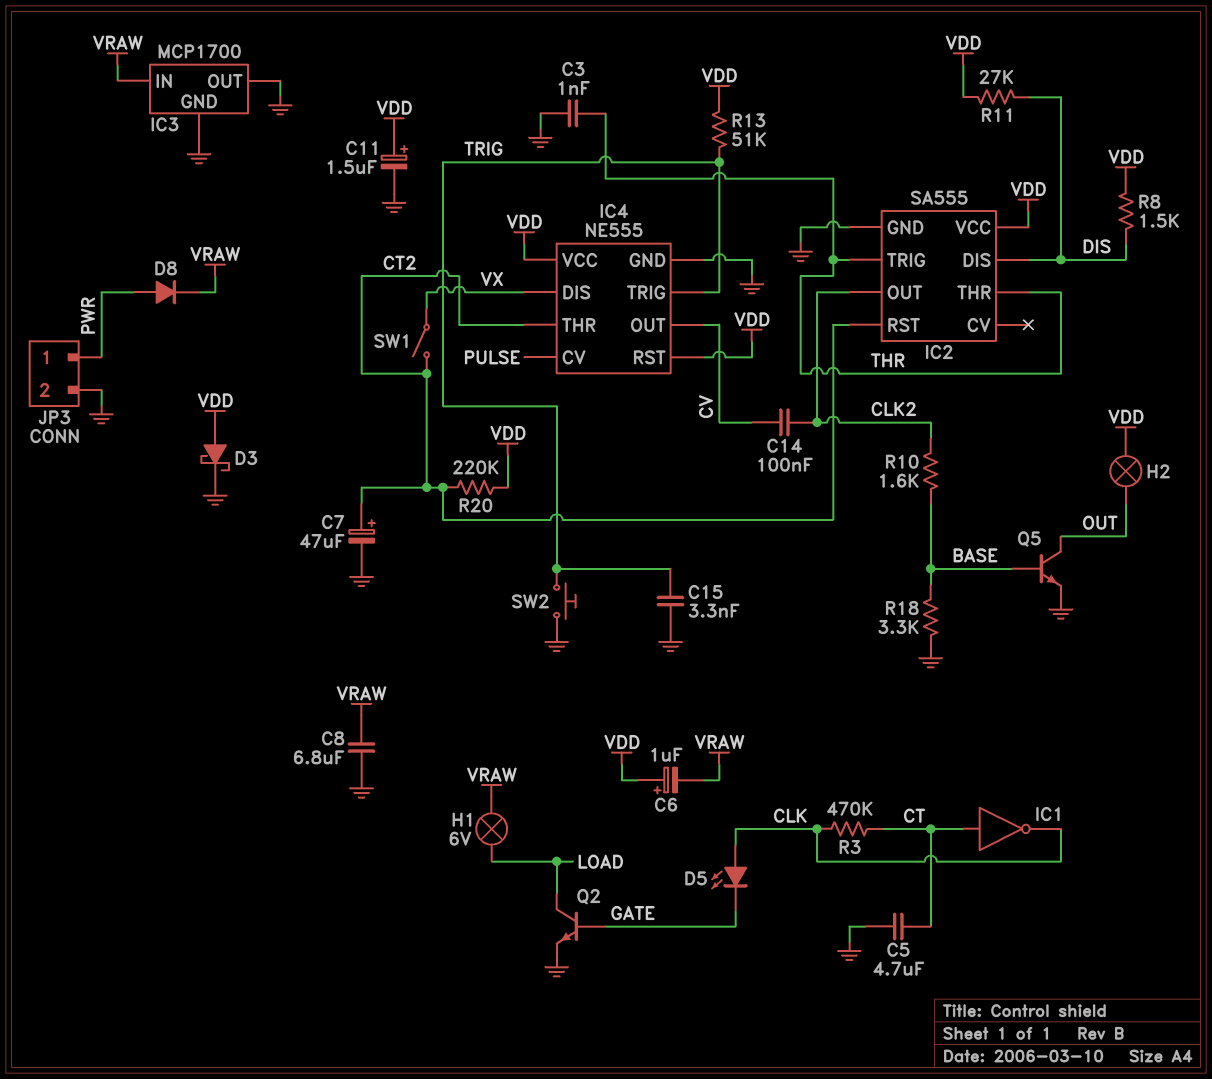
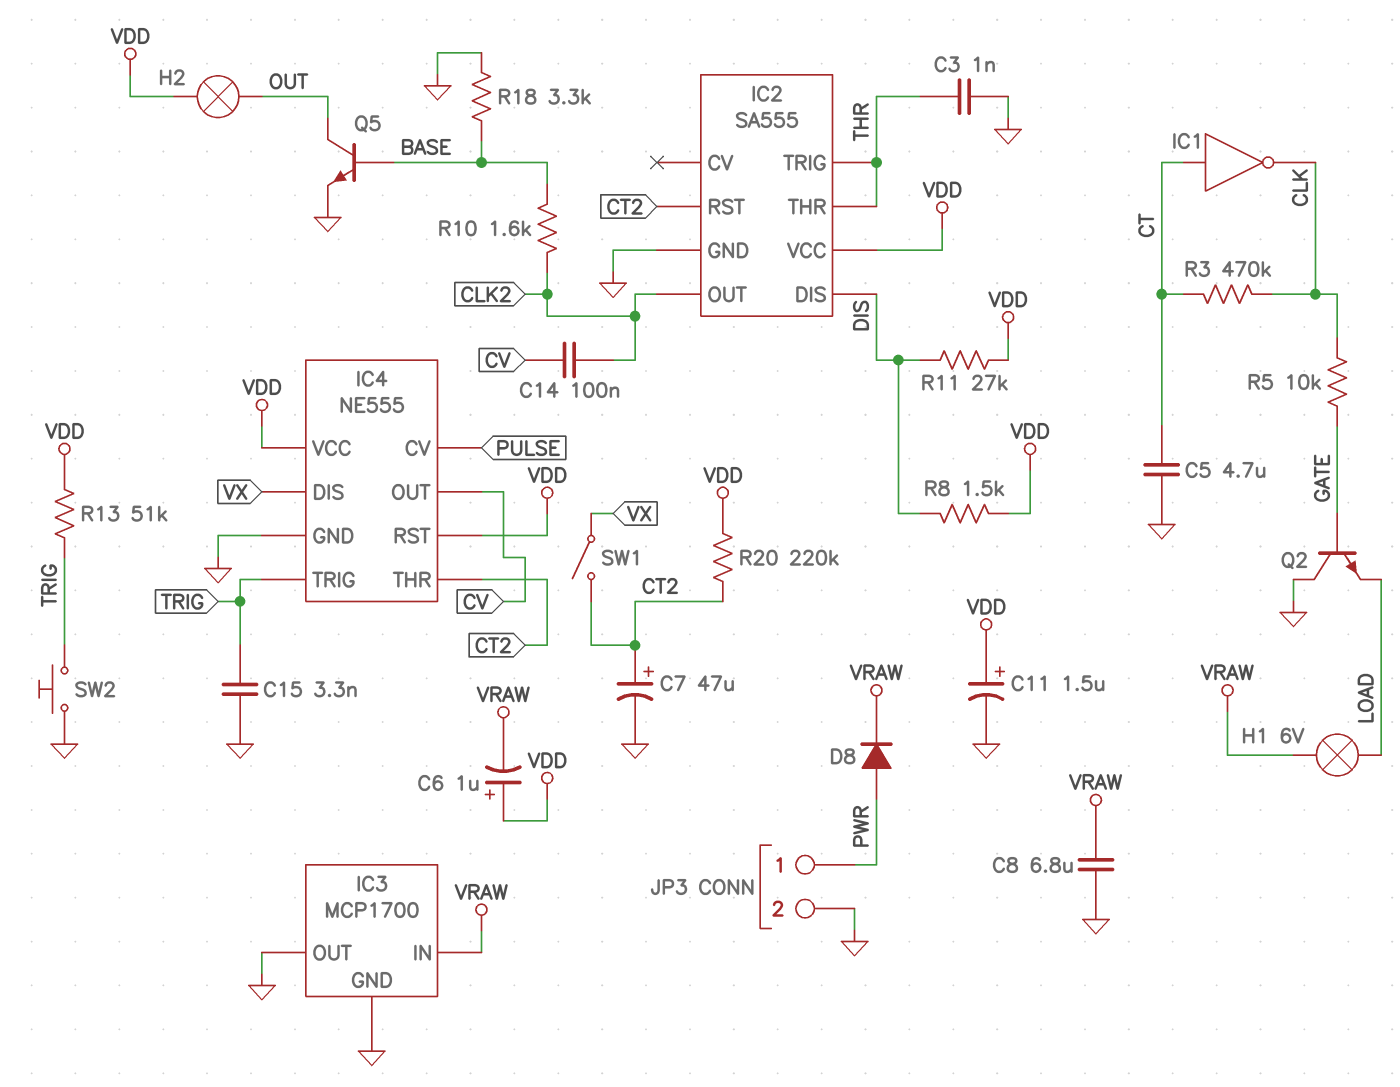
D3: schottky (A VDD, K GND) -> none
D5: LED (A CLK, K GATE) -> none
Q2: NPN (B GATE, C LOAD, E GND) -> NPN (B GATE, C GND, E LOAD)
R5: none -> 10k (CLK, GATE)

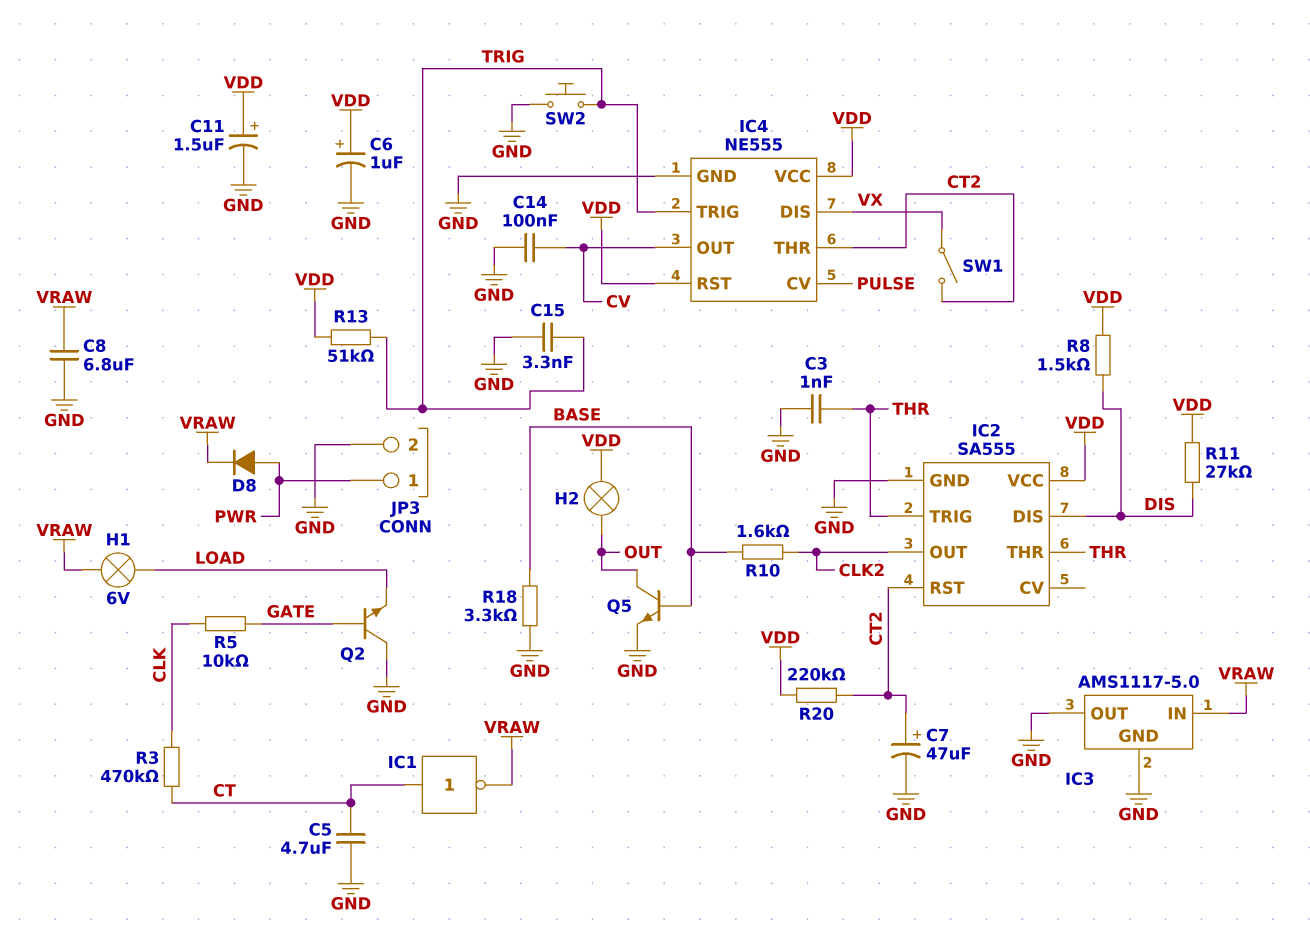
C6: 1uF (plus VDD, minus VRAW) -> 1uF (plus VDD, minus GND)
C14: 100nF (CLK2, CV) -> 100nF (CV, GND)
IC1: NOT (in CT, out CLK) -> NOT (in CT, out VRAW)
IC3: MCP1700 -> AMS1117-5.0

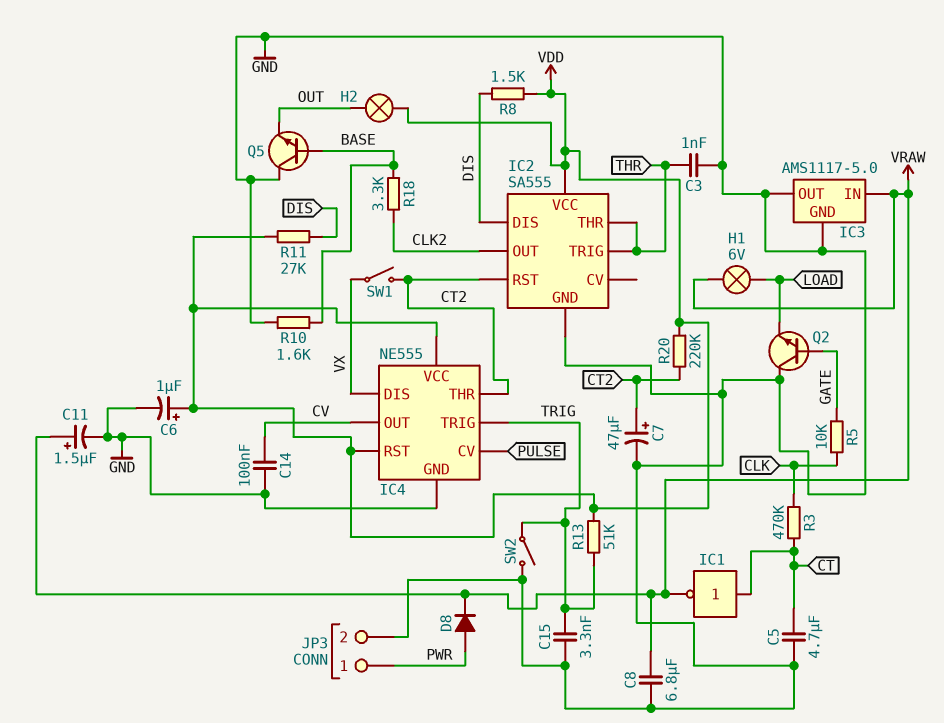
C11: 1.5uF (plus VDD, minus GND) -> 1.5uF (plus VRAW, minus GND)
Q5: NPN (B BASE, C OUT, E GND) -> NPN (B BASE, C GND, E OUT)
R10: 1.6k (BASE, CLK2) -> 1.6k (BASE, GND)
R18: 3.3k (BASE, GND) -> 3.3k (BASE, CLK2)
SW2: button (GND, TRIG) -> switch (GND, TRIG)

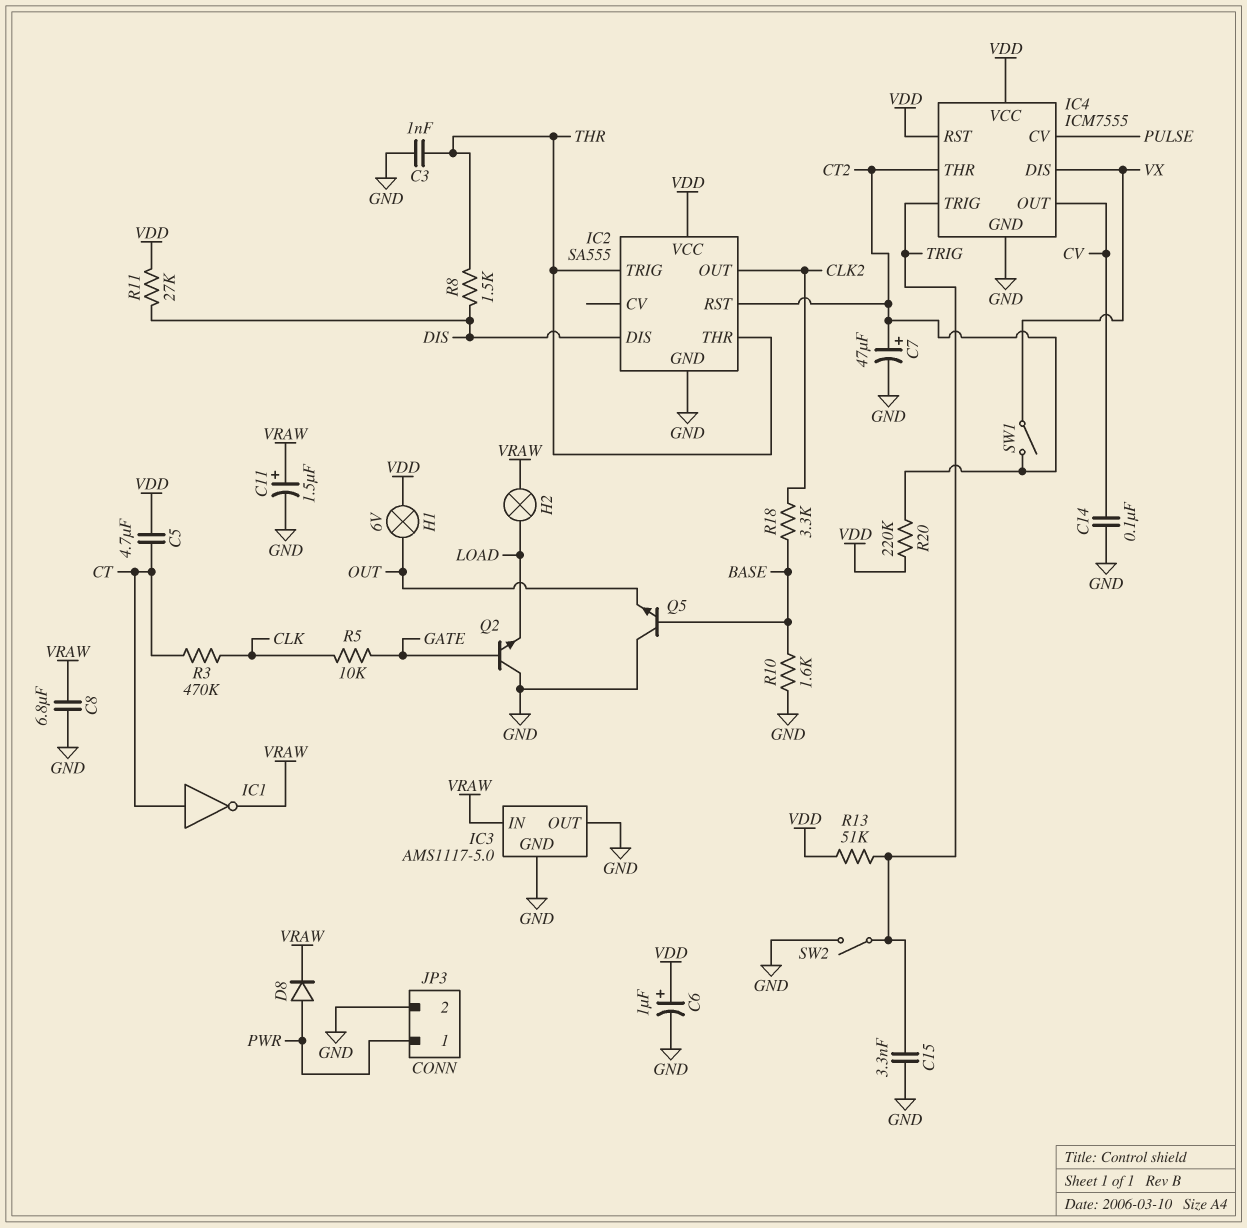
C5: 4.7uF (CT, GND) -> 4.7uF (CT, VDD)
H1: lamp 6V (LOAD, VRAW) -> lamp 6V (OUT, VDD)
H2: lamp (OUT, VDD) -> lamp (LOAD, VRAW)
IC4: NE555 -> ICM7555
R8: 1.5k (DIS, VDD) -> 1.5k (DIS, THR)

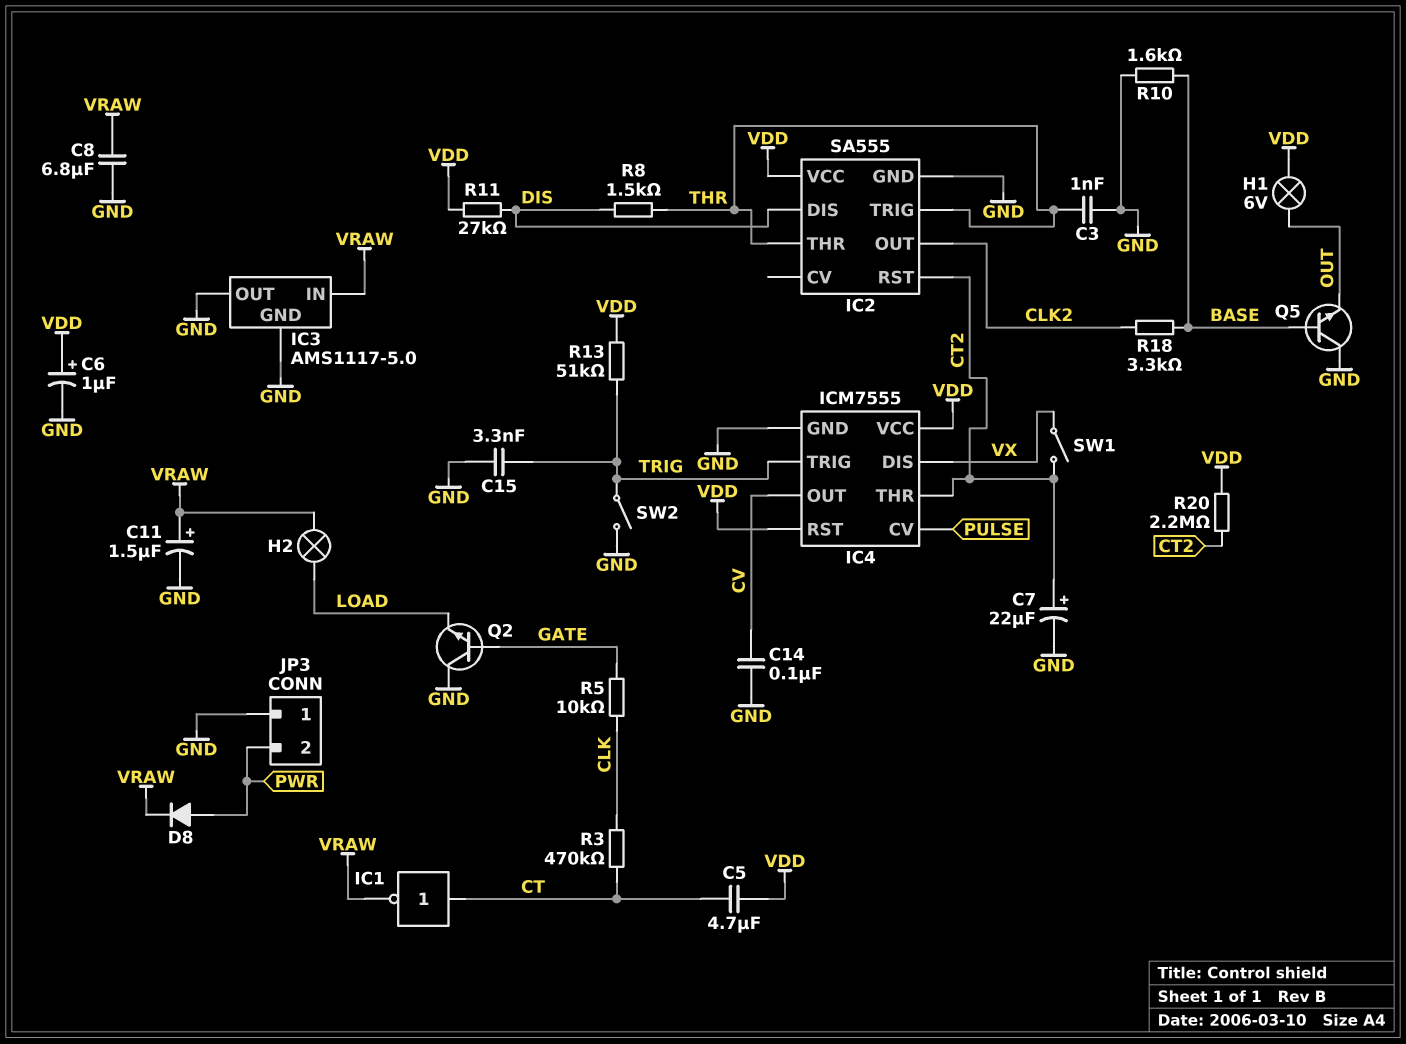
C7: 47uF (plus CT2, minus GND) -> 22uF (plus CT2, minus GND)
JP3 pin 1: PWR -> GND
JP3 pin 2: GND -> PWR
R20: 220k (CT2, VDD) -> 2.2M (CT2, VDD)

